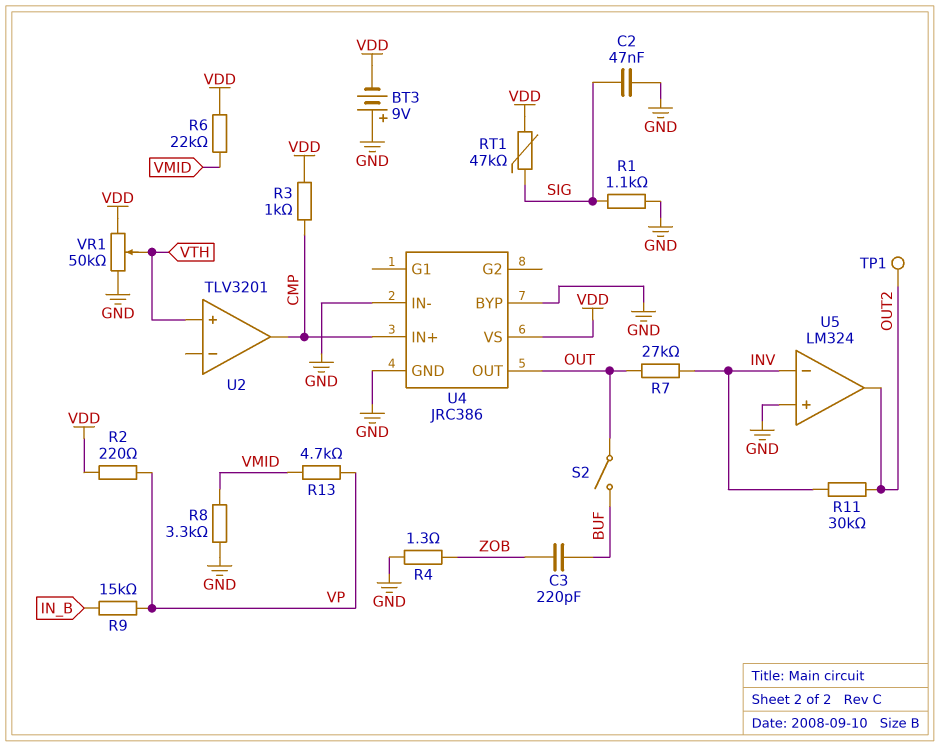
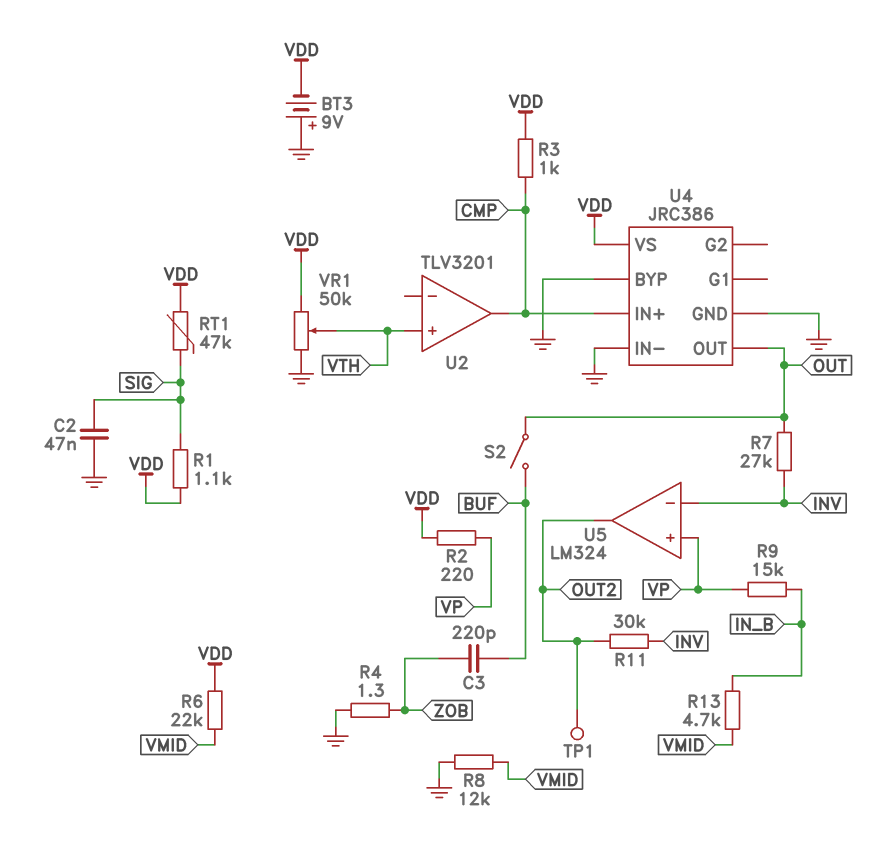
R1: 1.1k (GND, SIG) -> 1.1k (SIG, VDD)
R8: 3.3k (GND, VMID) -> 12k (GND, VMID)
R13: 4.7k (VMID, VP) -> 4.7k (IN_B, VMID)
U5 pin in+: GND -> VP

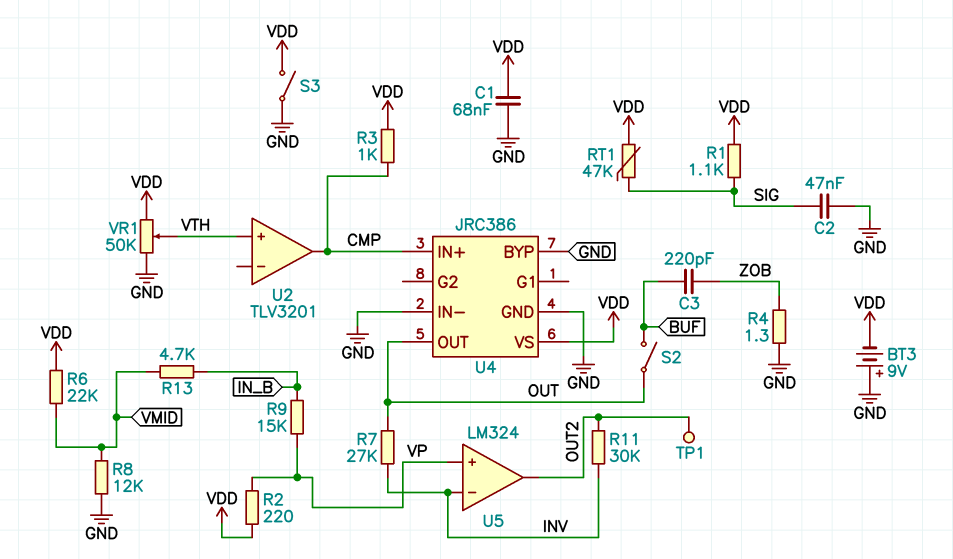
C1: none -> 68nF (GND, VDD)
S3: none -> switch (GND, VDD)

